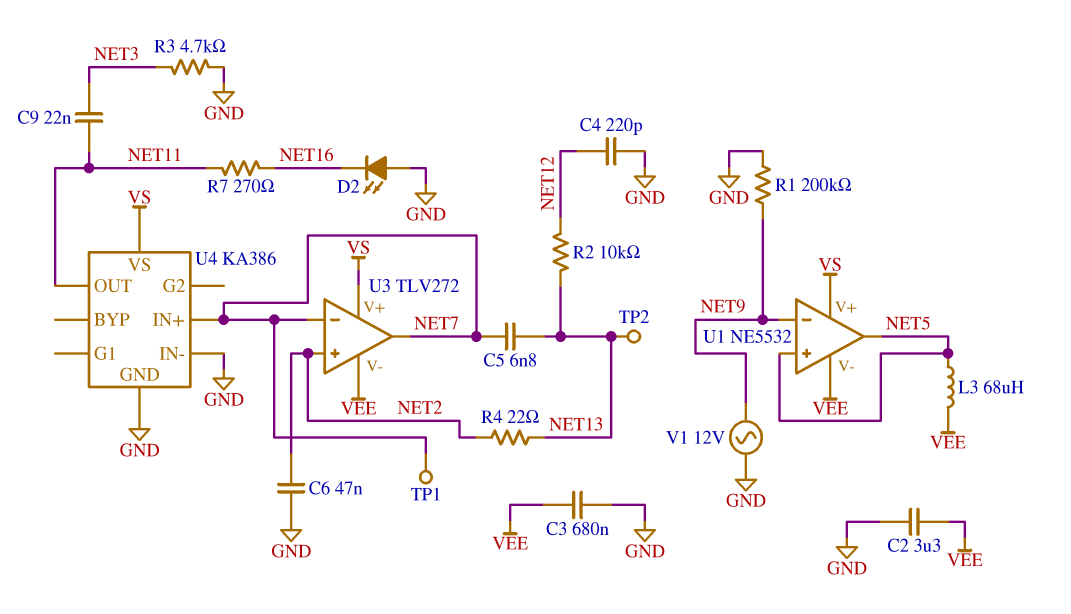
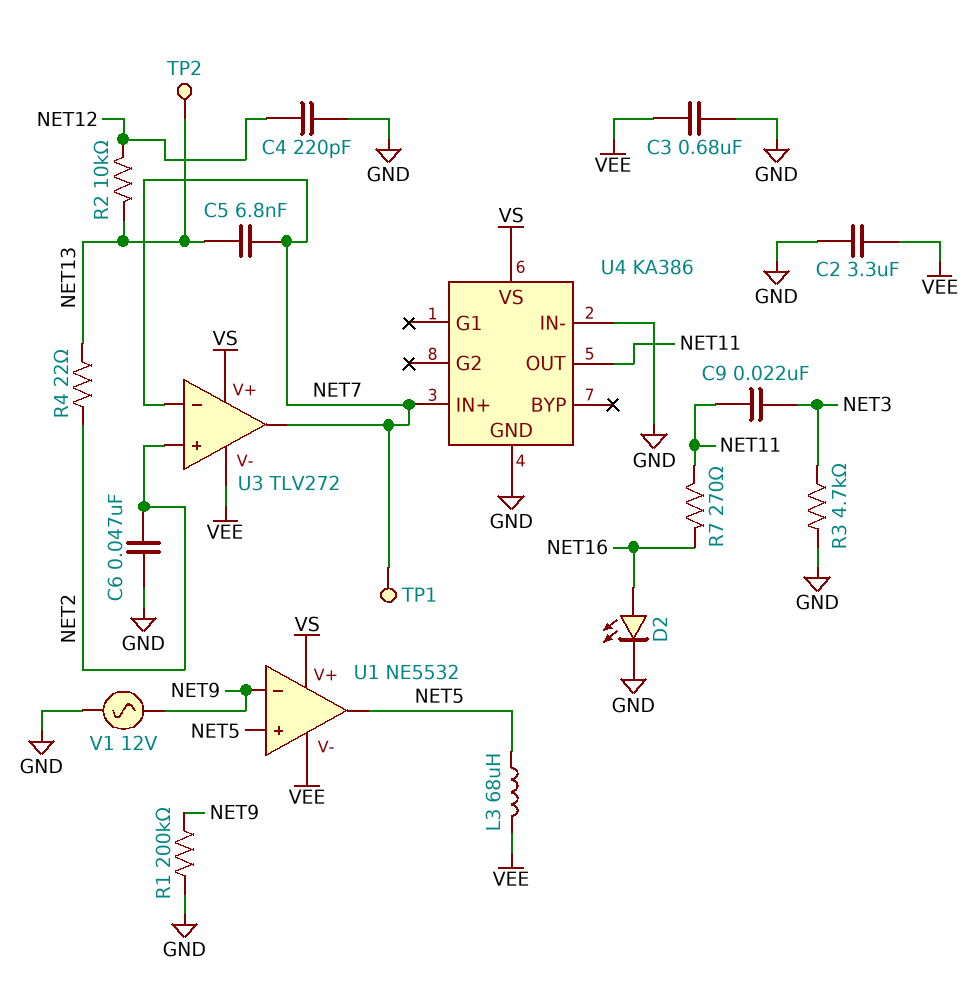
D2: LED (A GND, K NET16) -> LED (A NET16, K GND)

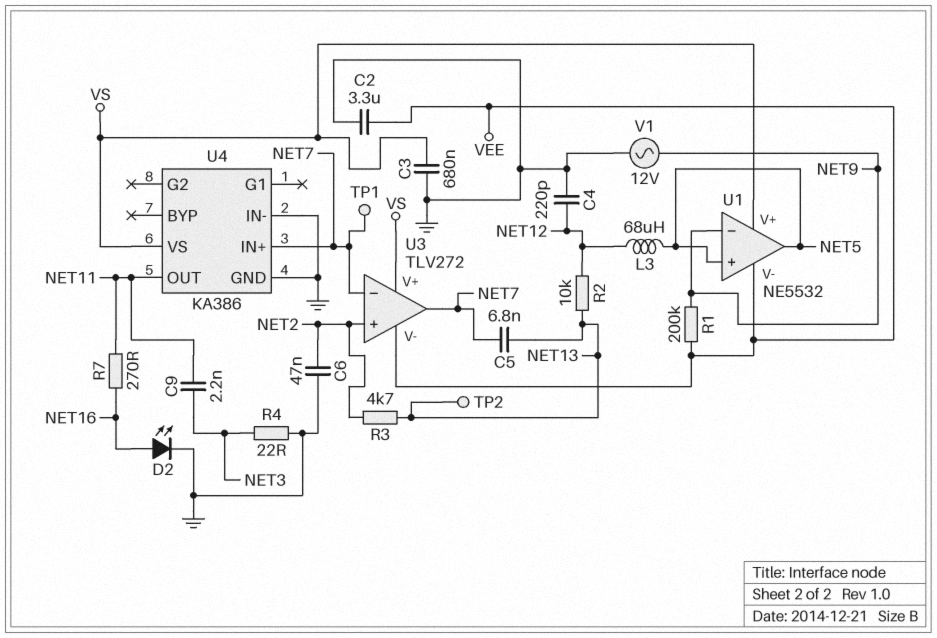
C3: 680nF (GND, VEE) -> 680nF (GND, VS)
C9: 22nF (NET3, NET11) -> 2.2nF (NET3, NET11)
L3: 68uH (NET5, VEE) -> 68uH (NET5, NET12)
R1: 200k (GND, NET9) -> 200k (NET9, VEE)
R3: 4.7k (GND, NET3) -> 4.7k (NET2, NET13)
R4: 22 (NET2, NET13) -> 22 (GND, NET3)

